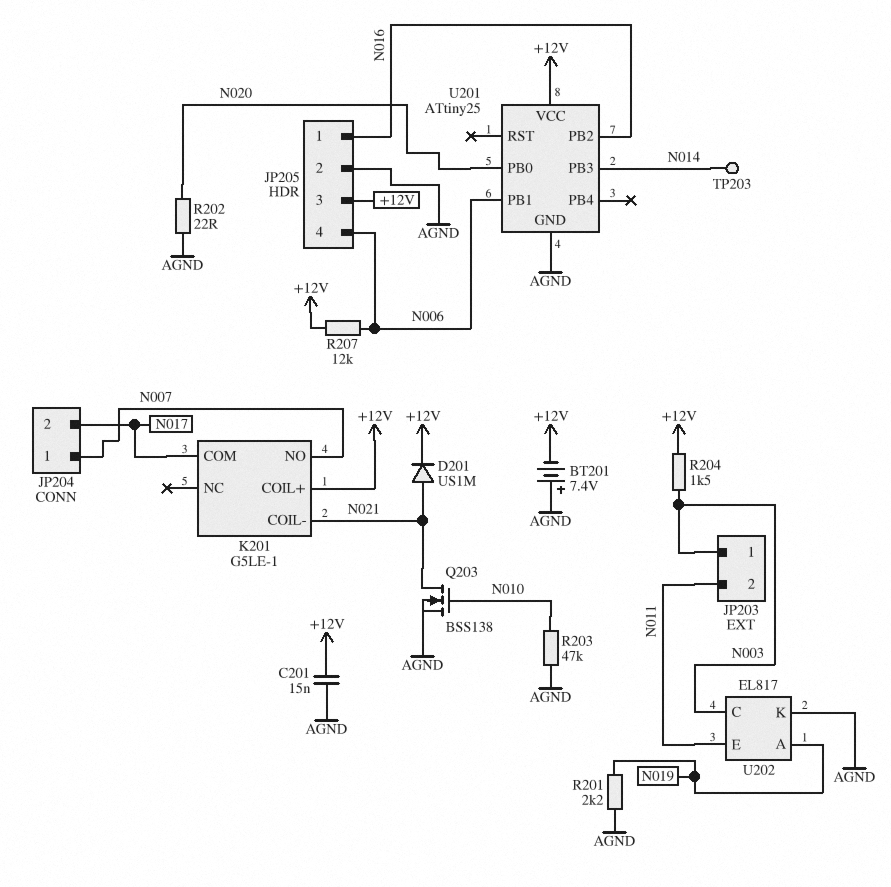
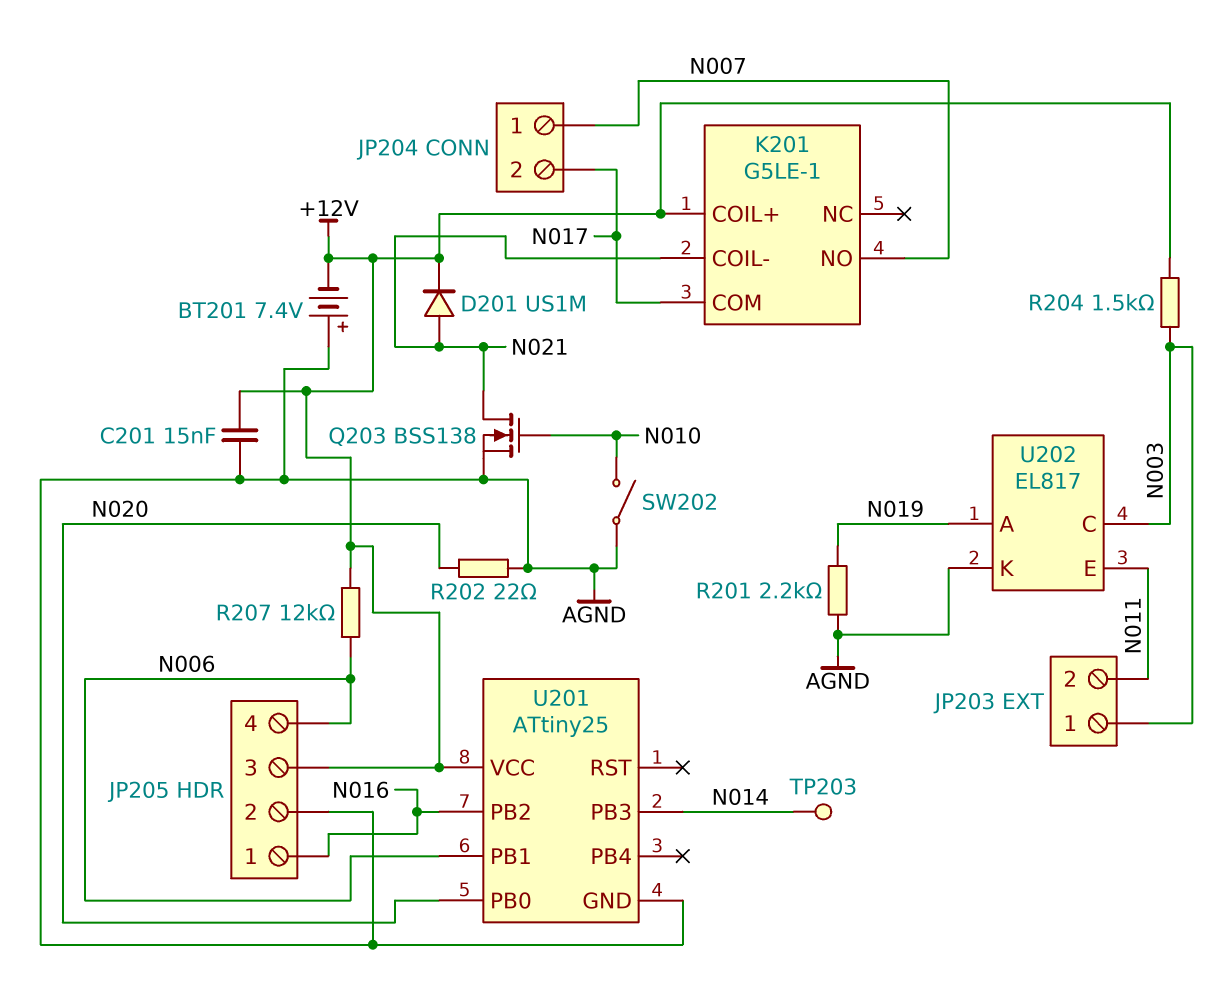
R203: 47k (AGND, N010) -> none
SW202: none -> switch (AGND, N010)

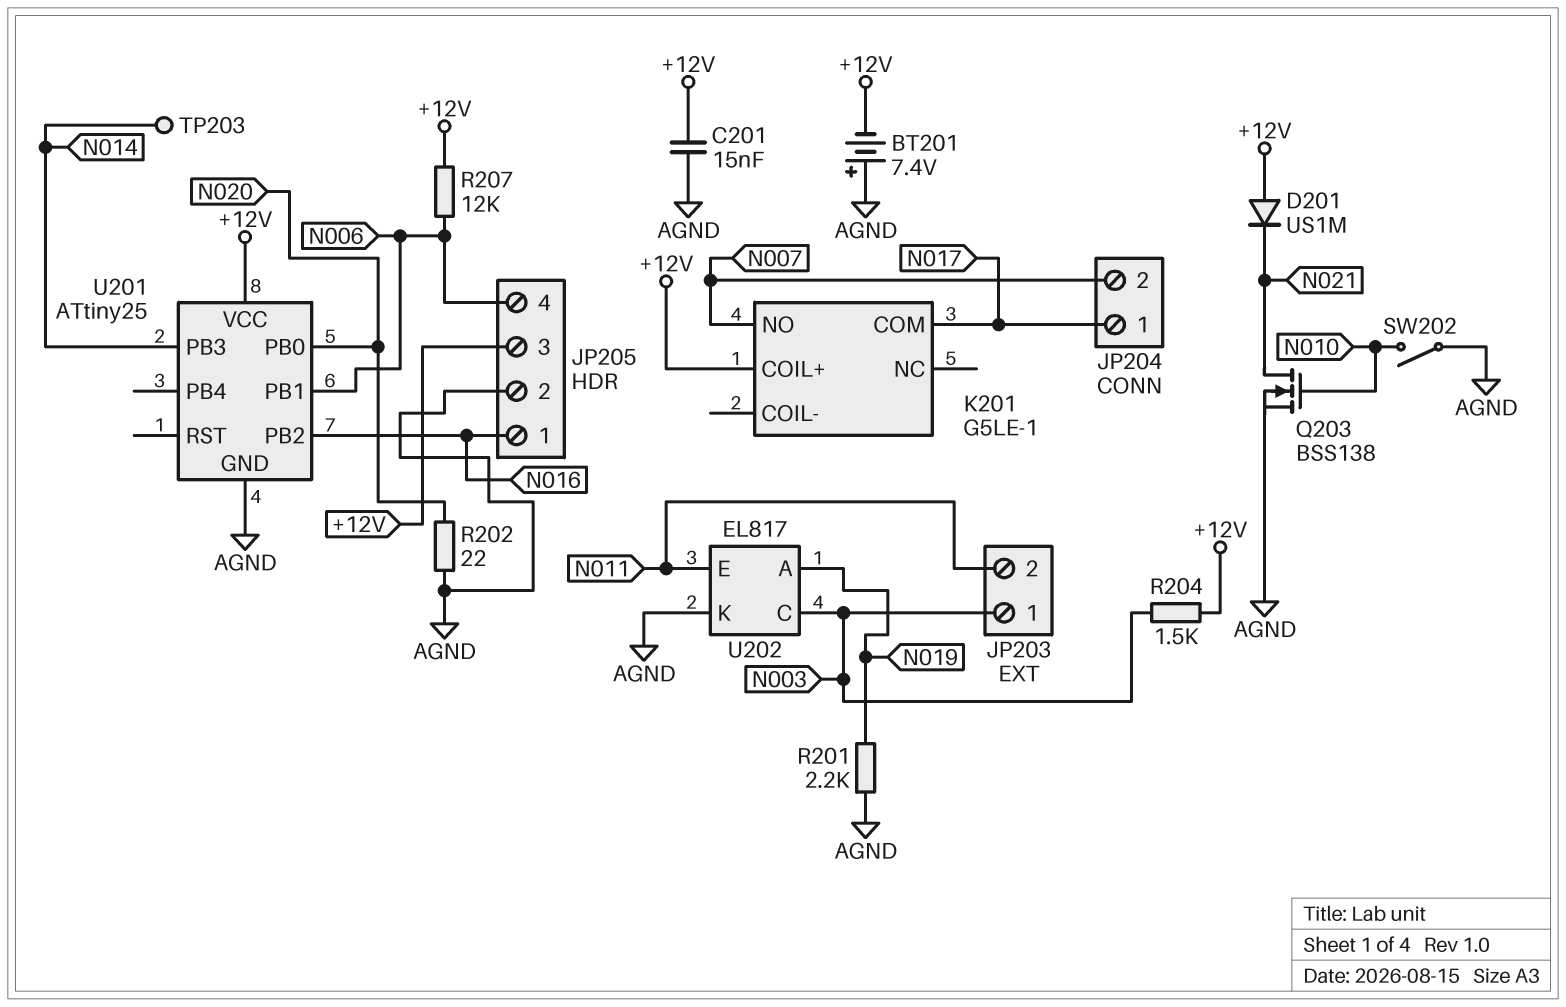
D201: diode US1M (A N021, K +12V) -> diode US1M (A +12V, K N021)
JP204 pin 1: N007 -> N017
JP204 pin 2: N017 -> N007
K201 pin COIL-: N021 -> none

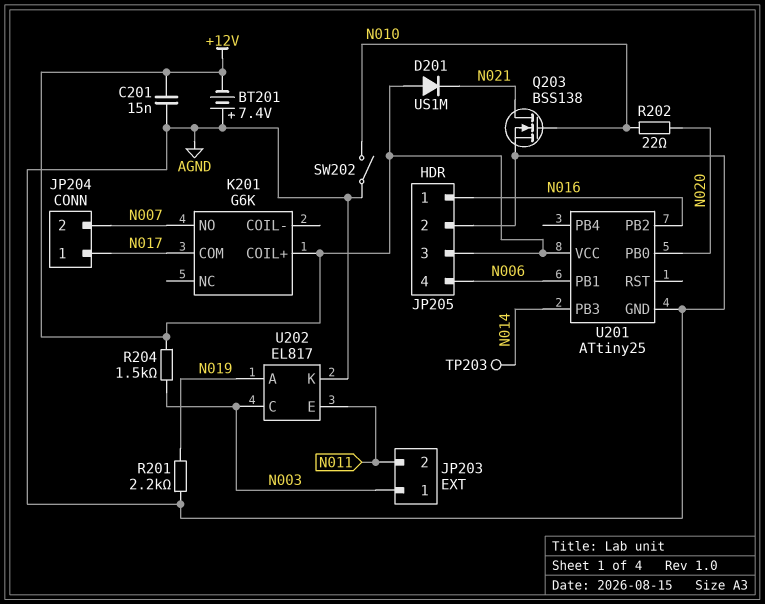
K201: G5LE-1 -> G6K
R202: 22 (AGND, N020) -> 22 (N010, N020)
R207: 12k (+12V, N006) -> none

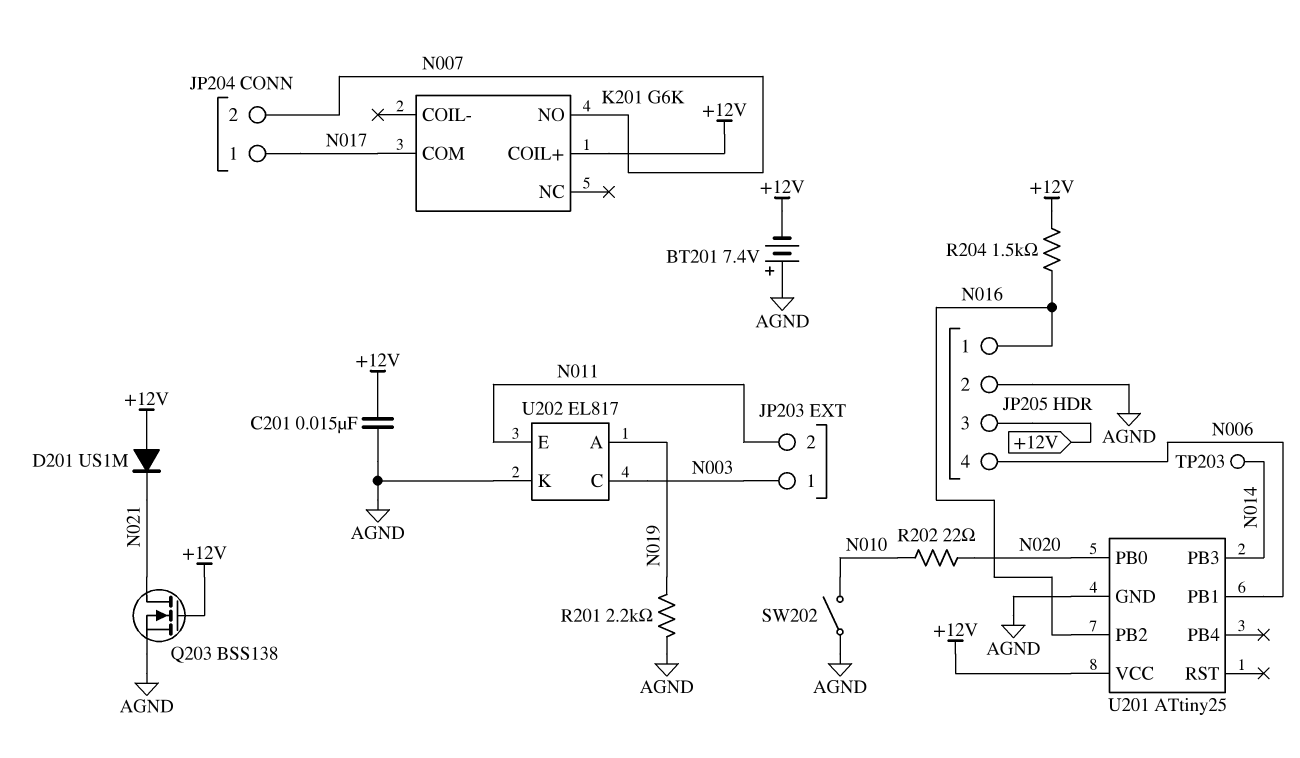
Q203: NMOS BSS138 (G N010, D N021, S AGND) -> NMOS BSS138 (G +12V, D N021, S AGND)
R204: 1.5k (+12V, N003) -> 1.5k (+12V, N016)

